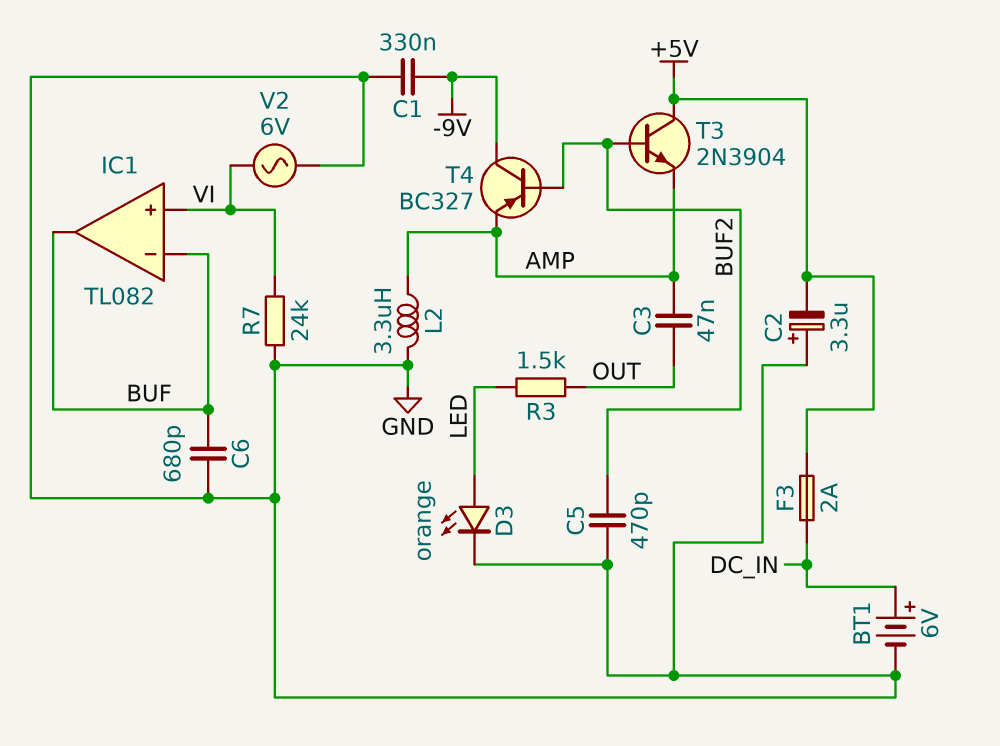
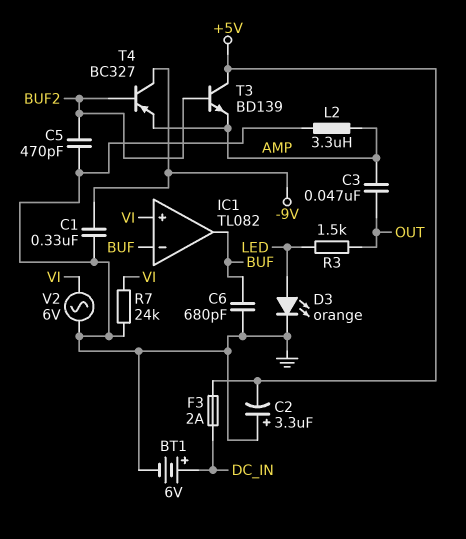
T3: NPN 2N3904 (B BUF2, C +5V, E AMP) -> NPN BD139 (B BUF2, C +5V, E AMP)

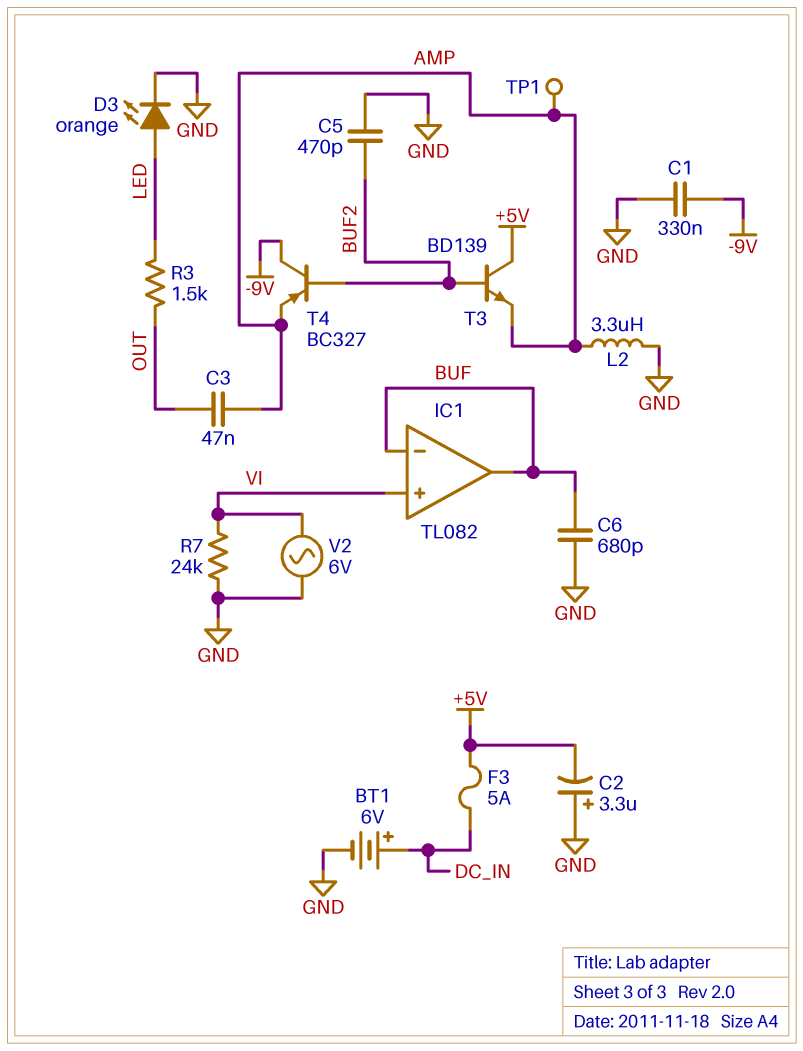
F3: 2A (+5V, DC_IN) -> 5A (+5V, DC_IN)
TP1: none -> test point (AMP)

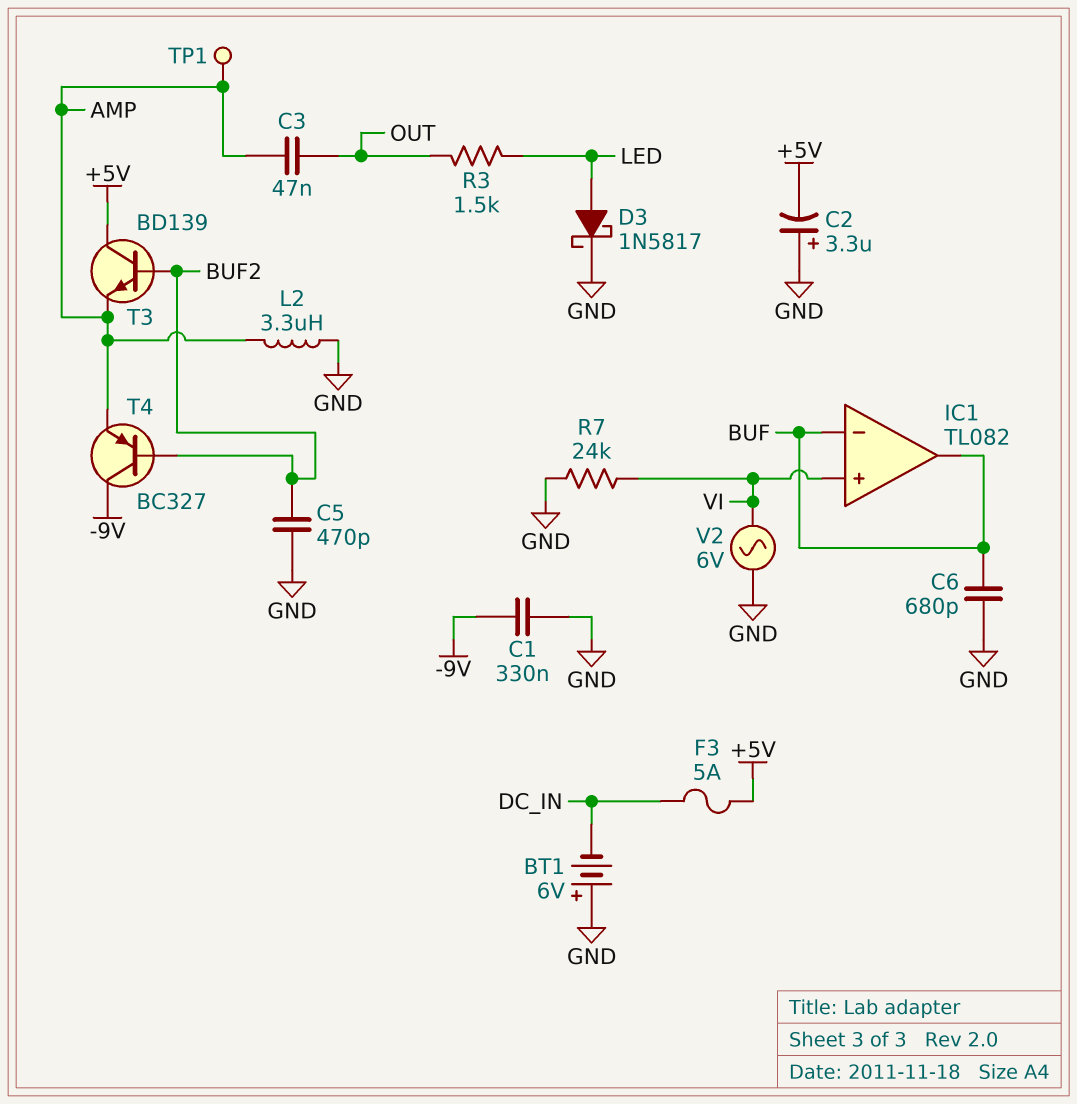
BT1: 6V (plus DC_IN, minus GND) -> 6V (plus GND, minus DC_IN)
D3: LED orange (A LED, K GND) -> schottky 1N5817 (A LED, K GND)

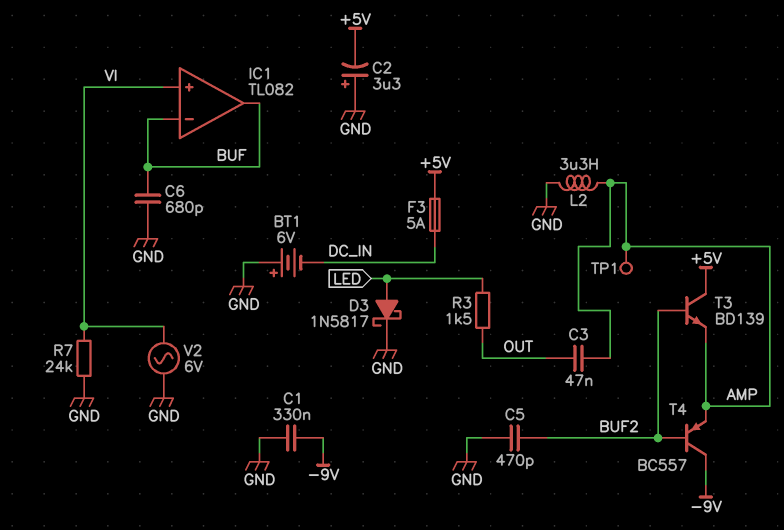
T4: PNP BC327 (B BUF2, C -9V, E AMP) -> PNP BC557 (B BUF2, C -9V, E AMP)

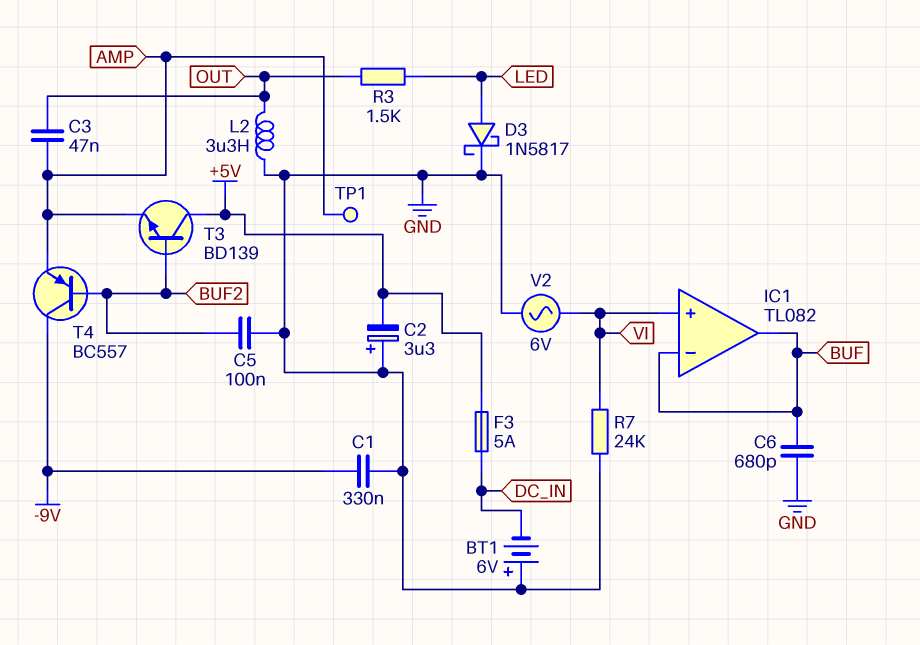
C5: 470pF (BUF2, GND) -> 100nF (BUF2, GND)
L2: 3.3uH (AMP, GND) -> 3.3uH (GND, OUT)

